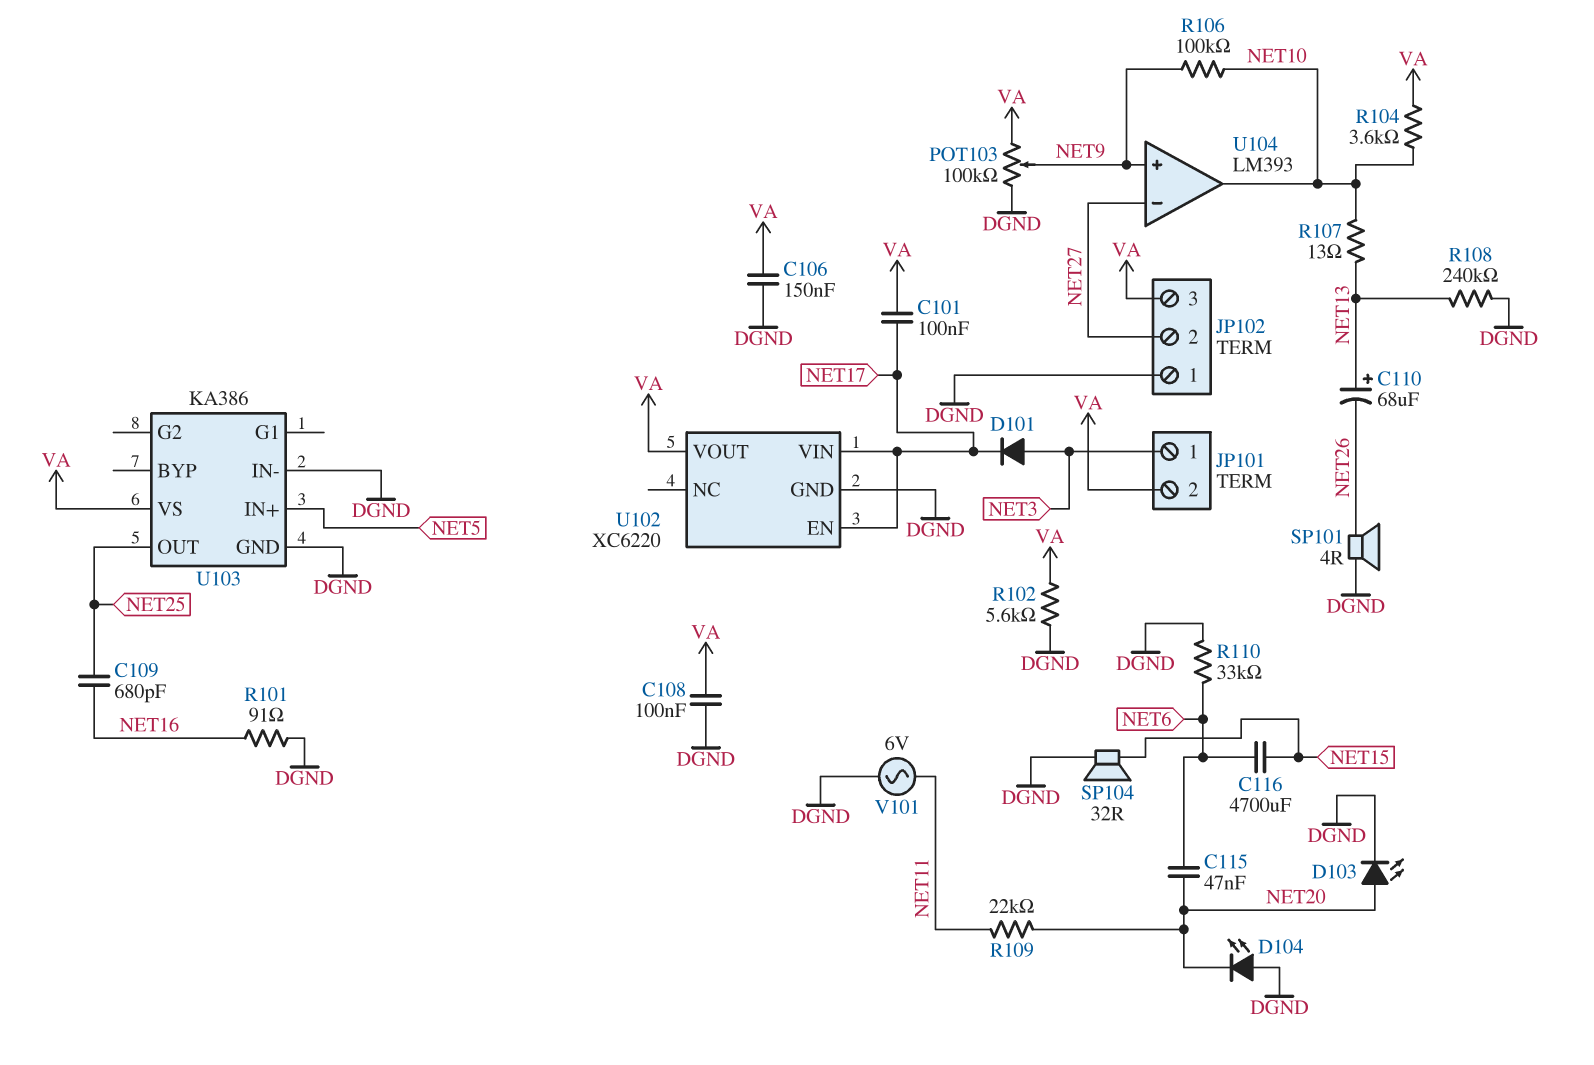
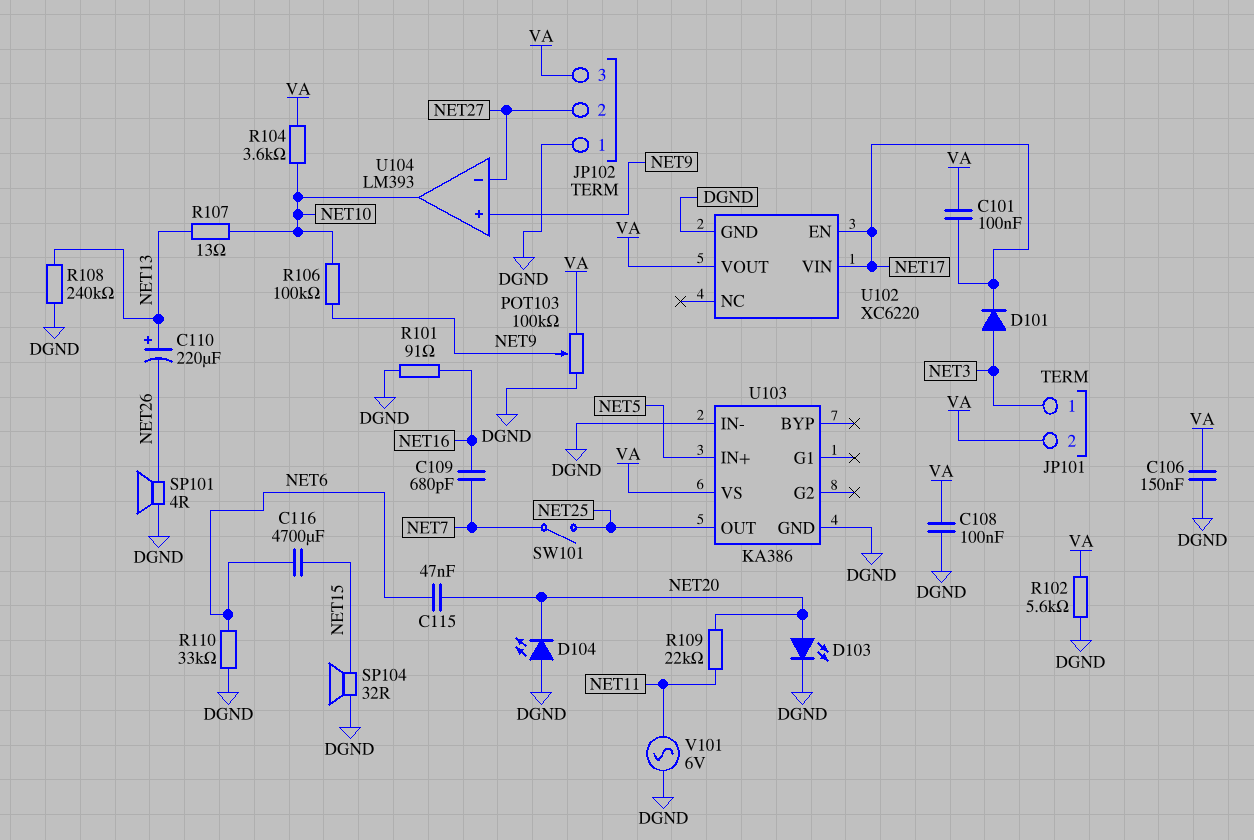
C109: 680pF (NET16, NET25) -> 680pF (NET7, NET16)
C110: 68uF (plus NET13, minus NET26) -> 220uF (plus NET13, minus NET26)
SW101: none -> switch (NET7, NET25)

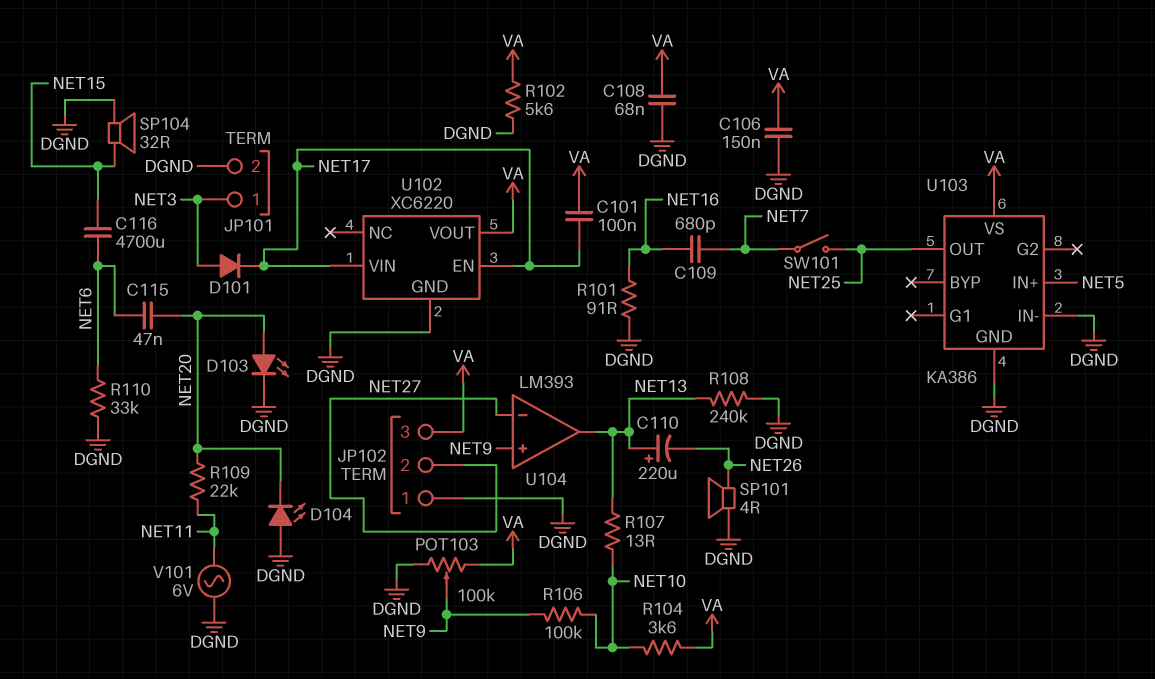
C108: 100nF (DGND, VA) -> 68nF (DGND, VA)
JP101 pin 2: VA -> DGND
U104 pin out: NET10 -> NET13

